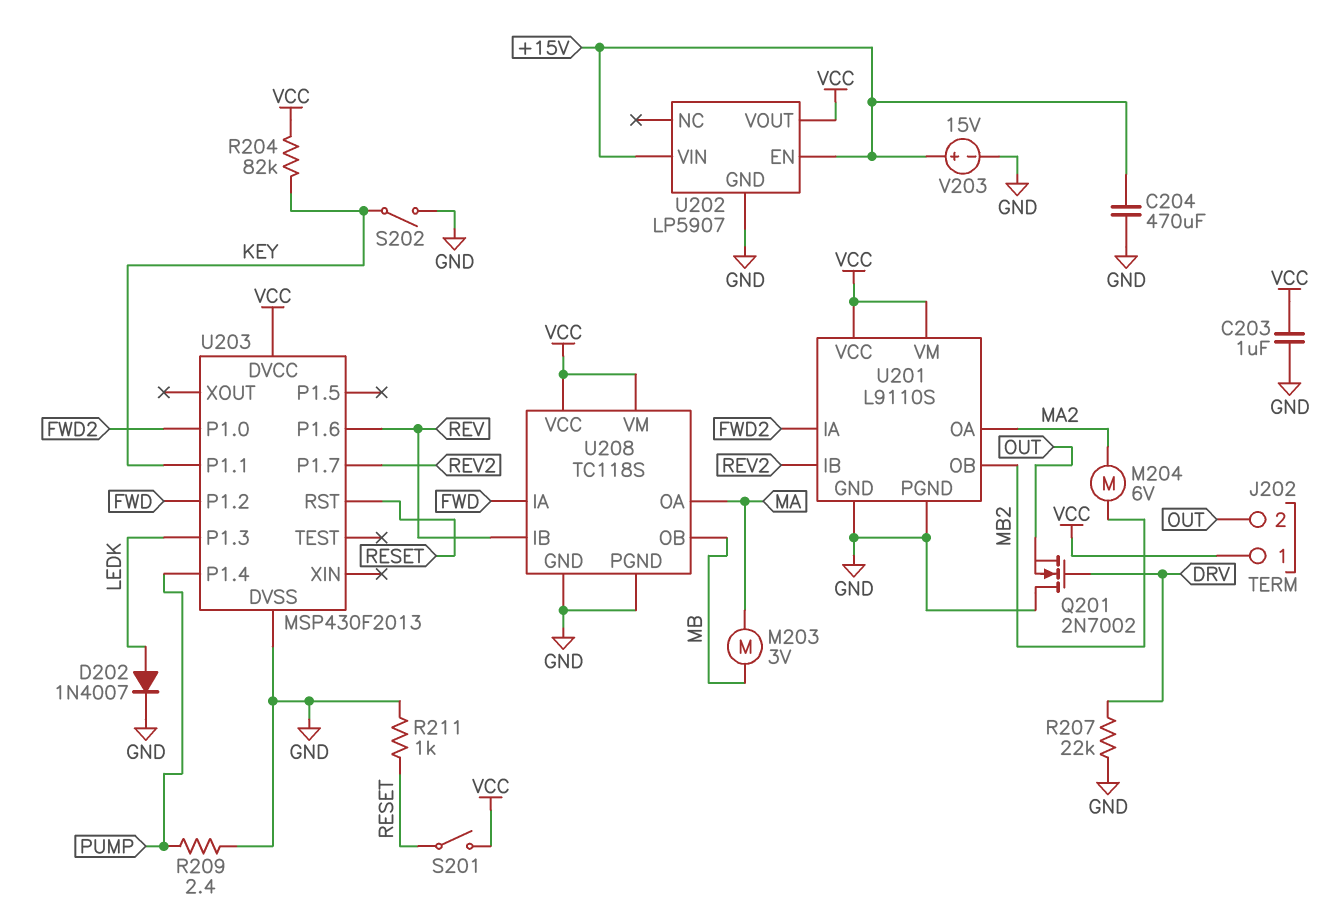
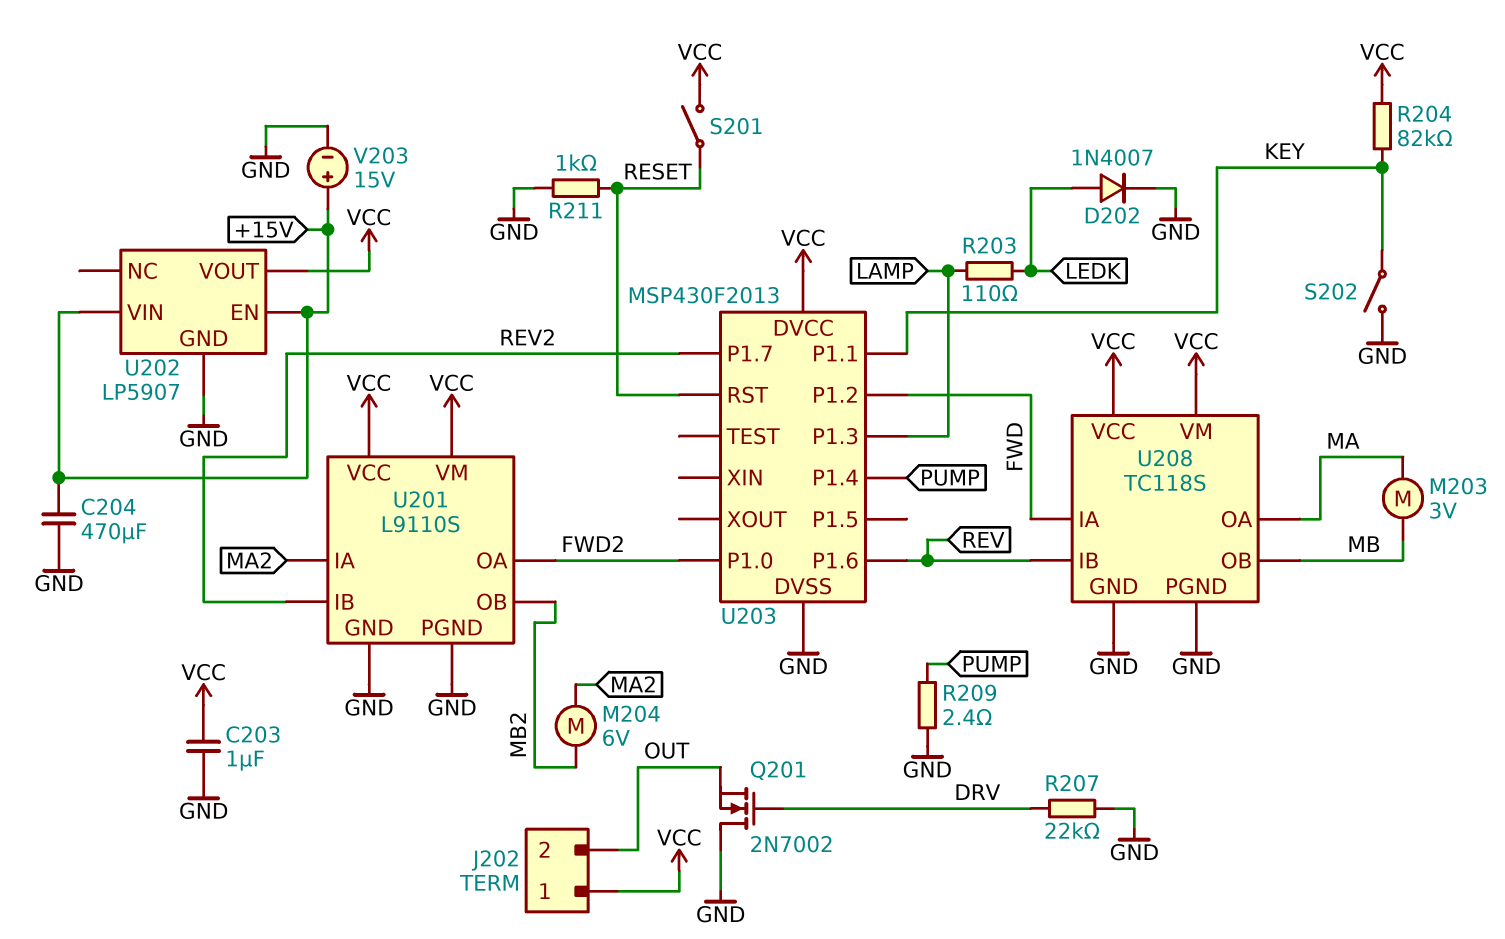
R203: none -> 110 (LAMP, LEDK)
U201 pin IA: FWD2 -> MA2
U201 pin OA: MA2 -> FWD2
U203 pin P1.3: LEDK -> LAMP

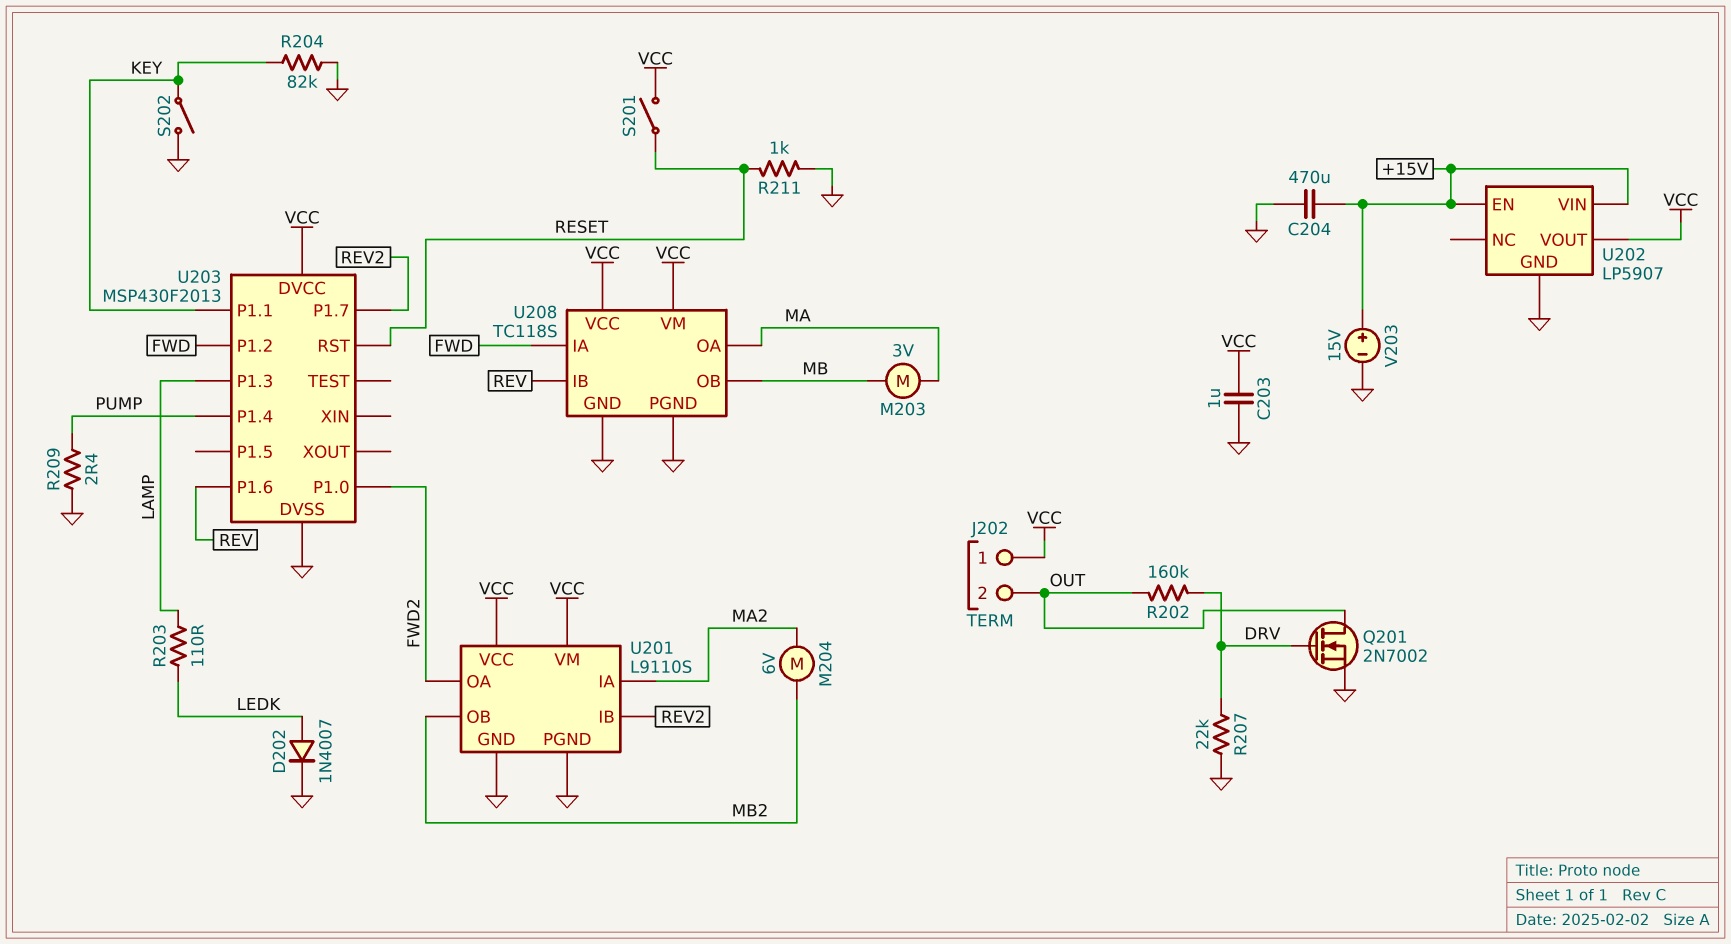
Q201: NMOS 2N7002 (G DRV, D GND, S OUT) -> NMOS 2N7002 (G DRV, D OUT, S GND)
R202: none -> 160k (DRV, OUT)
R204: 82k (KEY, VCC) -> 82k (GND, KEY)

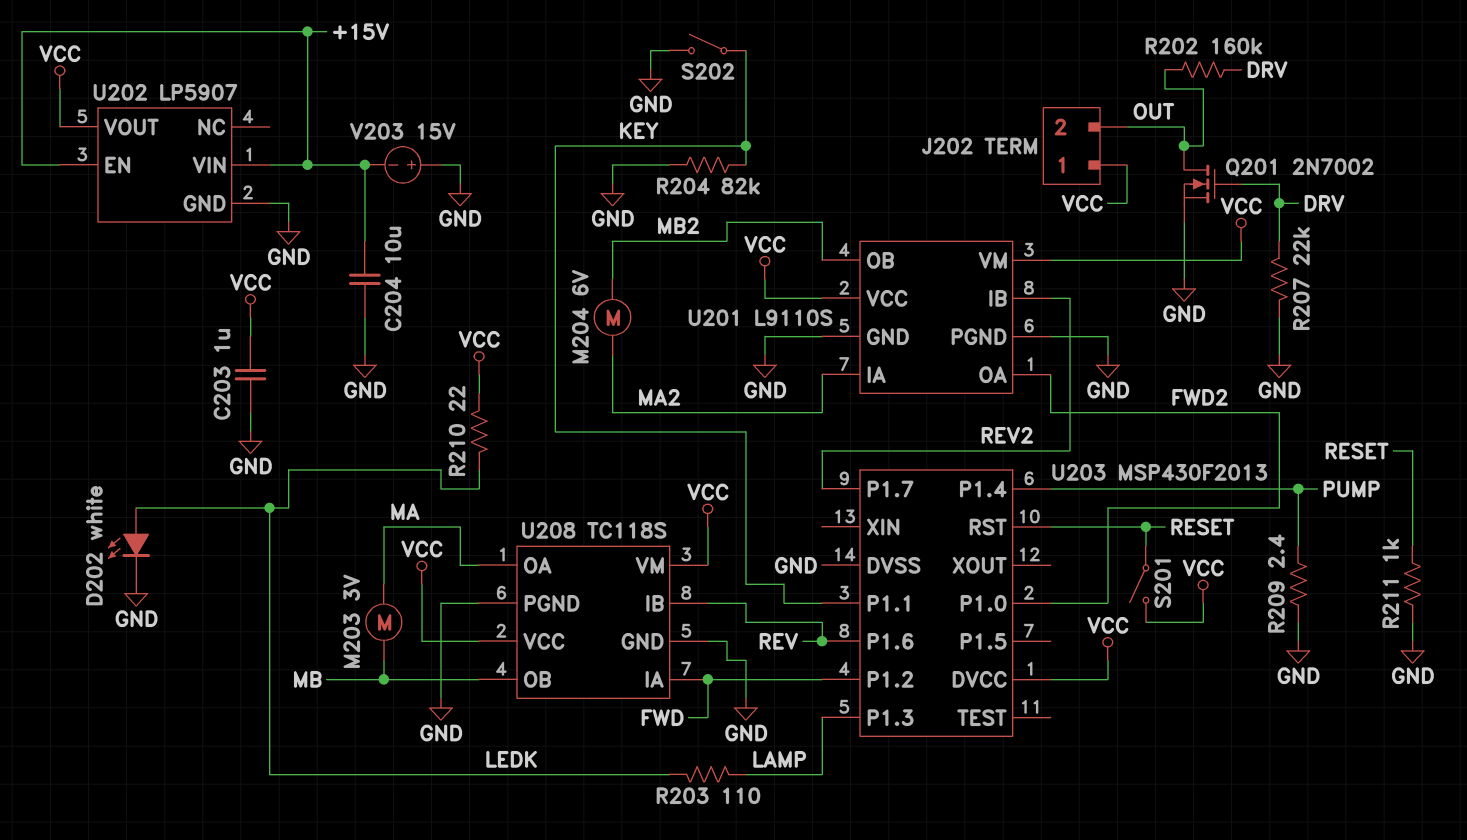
C204: 470uF (+15V, GND) -> 10uF (+15V, GND)
D202: diode 1N4007 (A LEDK, K GND) -> LED white (A LEDK, K GND)
R210: none -> 22 (LEDK, VCC)
V203: 15V (plus +15V, minus GND) -> 15V (plus GND, minus +15V)

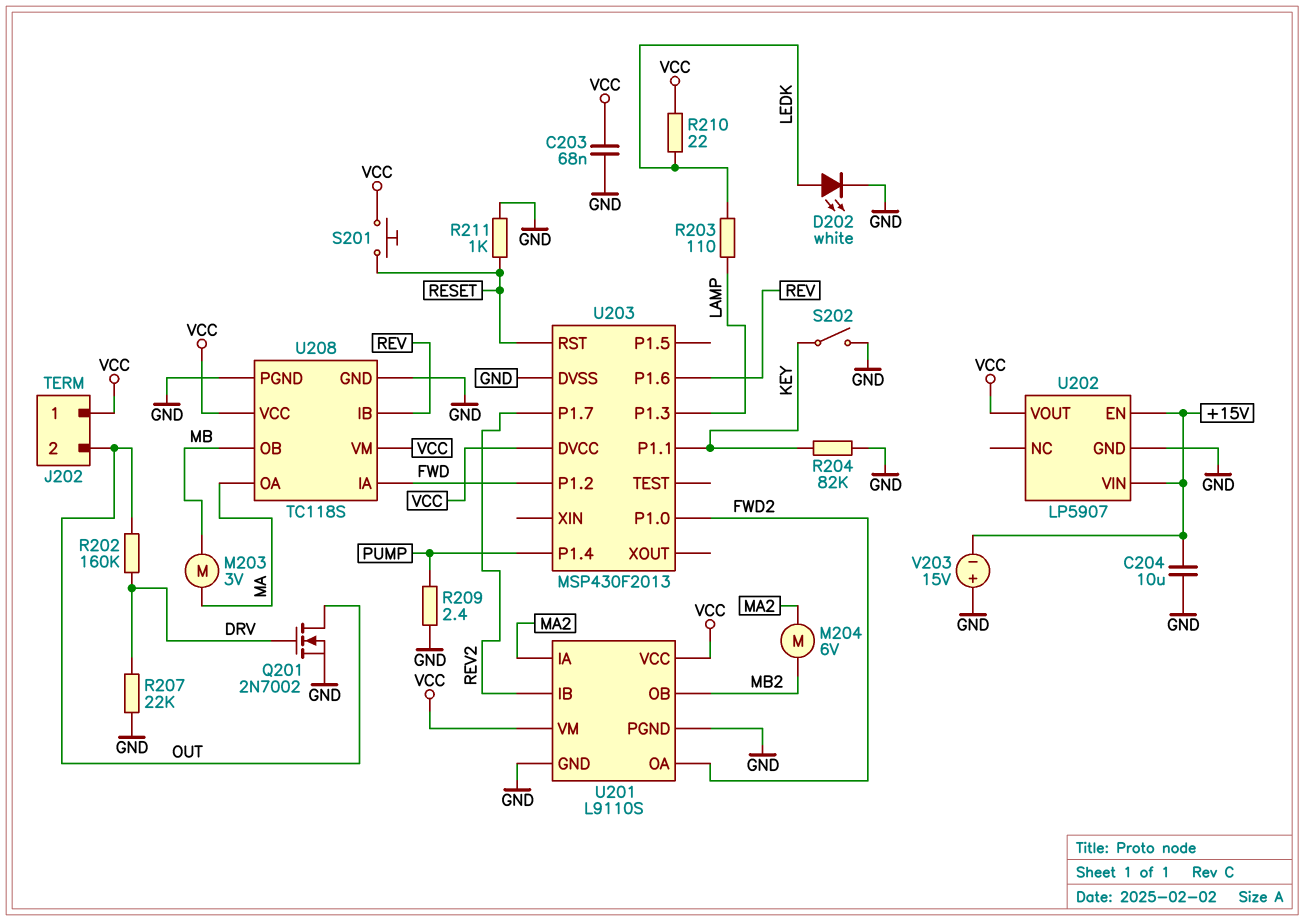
C203: 1uF (GND, VCC) -> 68nF (GND, VCC)
S201: switch (RESET, VCC) -> button (RESET, VCC)

